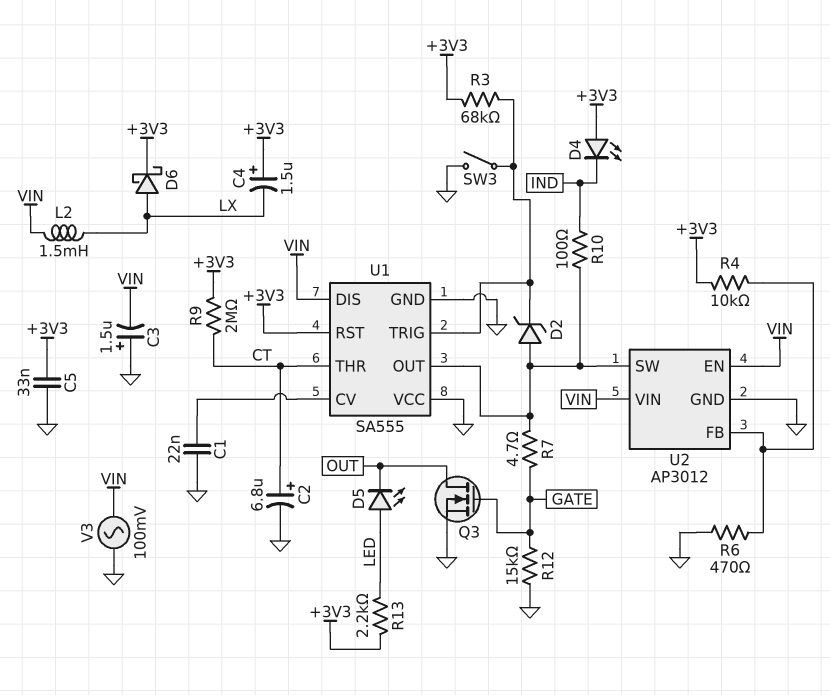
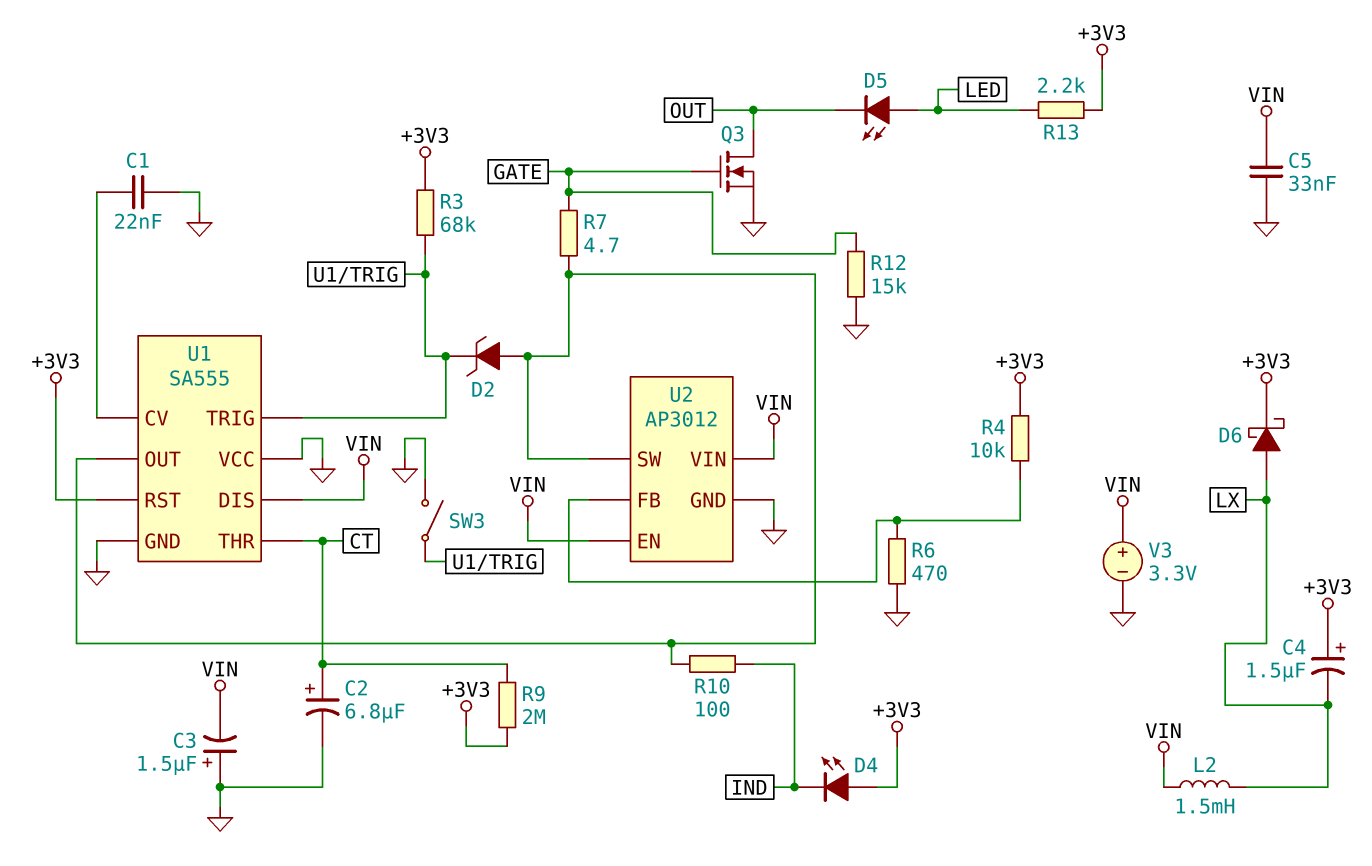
C5: 33nF (+3V3, GND) -> 33nF (GND, VIN)
V3: AC 100mV (GND, VIN) -> 3.3V (plus VIN, minus GND)

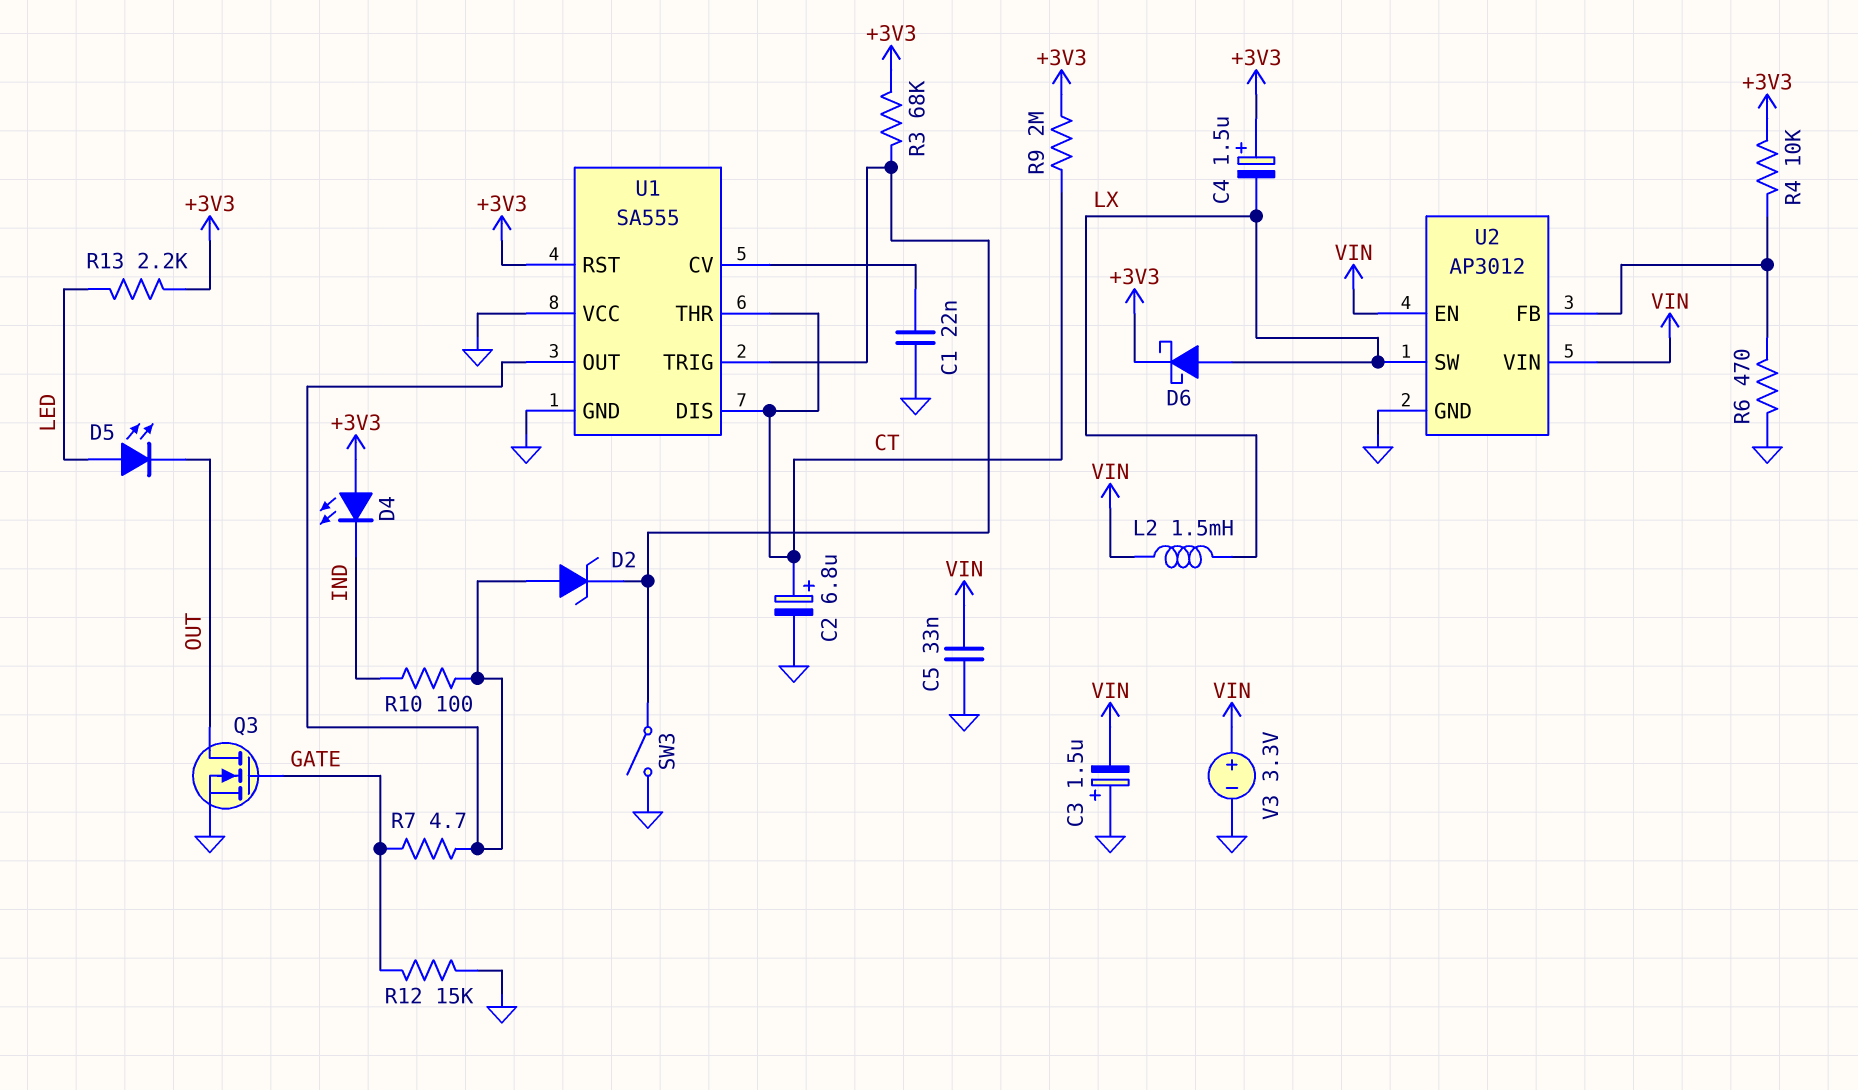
U1 pin DIS: VIN -> CT
U2 pin SW: U1/OUT -> LX

